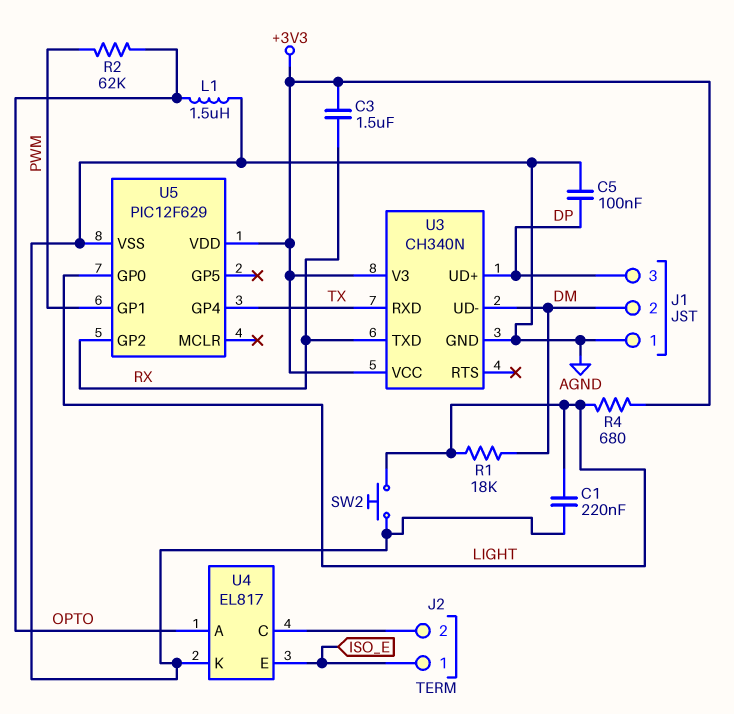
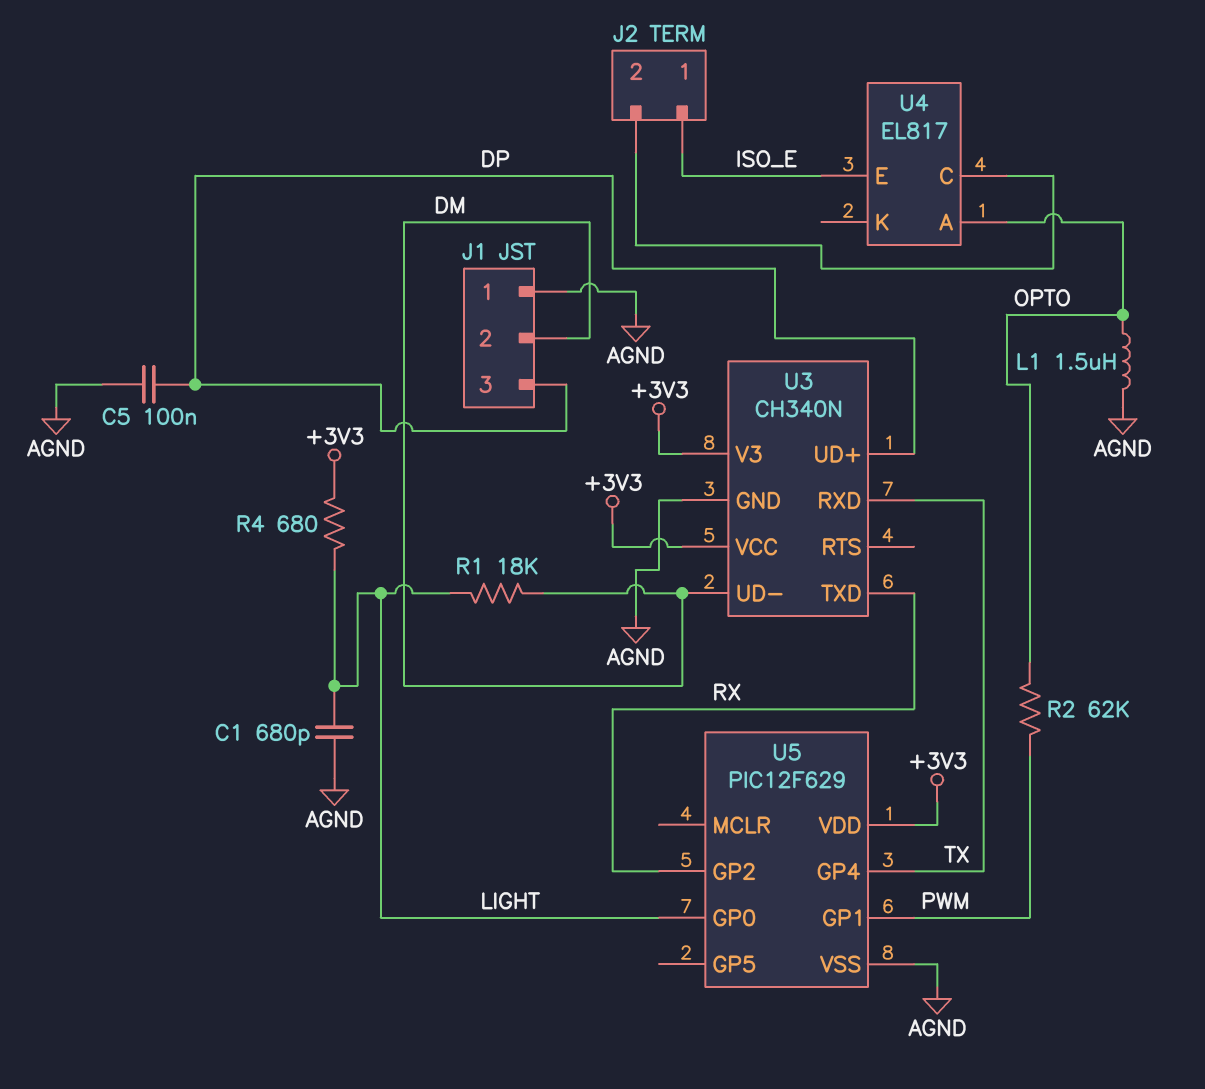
C1: 220nF (AGND, LIGHT) -> 680pF (AGND, LIGHT)
C3: 1.5uF (+3V3, RX) -> none
SW2: button (AGND, LIGHT) -> none
U4 pin K: AGND -> none

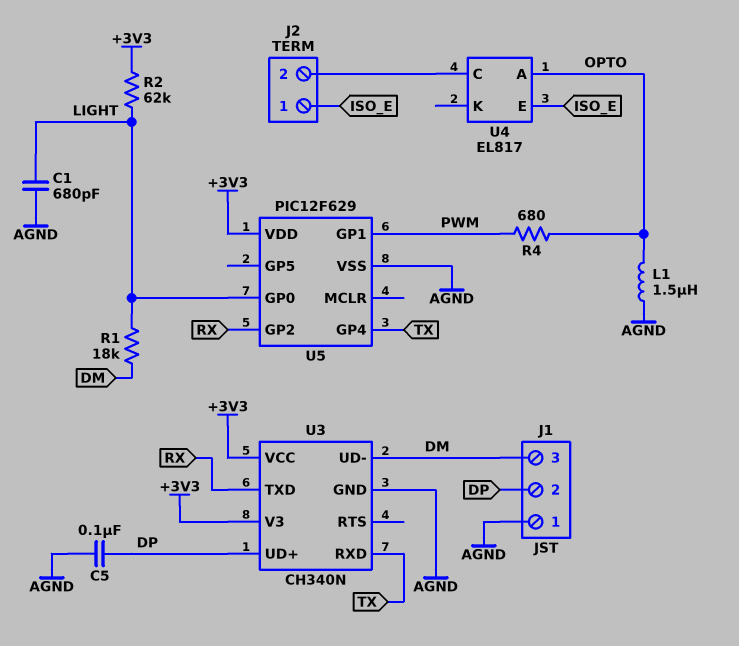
J1 pin 2: DM -> DP
J1 pin 3: DP -> DM
R2: 62k (OPTO, PWM) -> 62k (+3V3, LIGHT)
R4: 680 (+3V3, LIGHT) -> 680 (OPTO, PWM)

